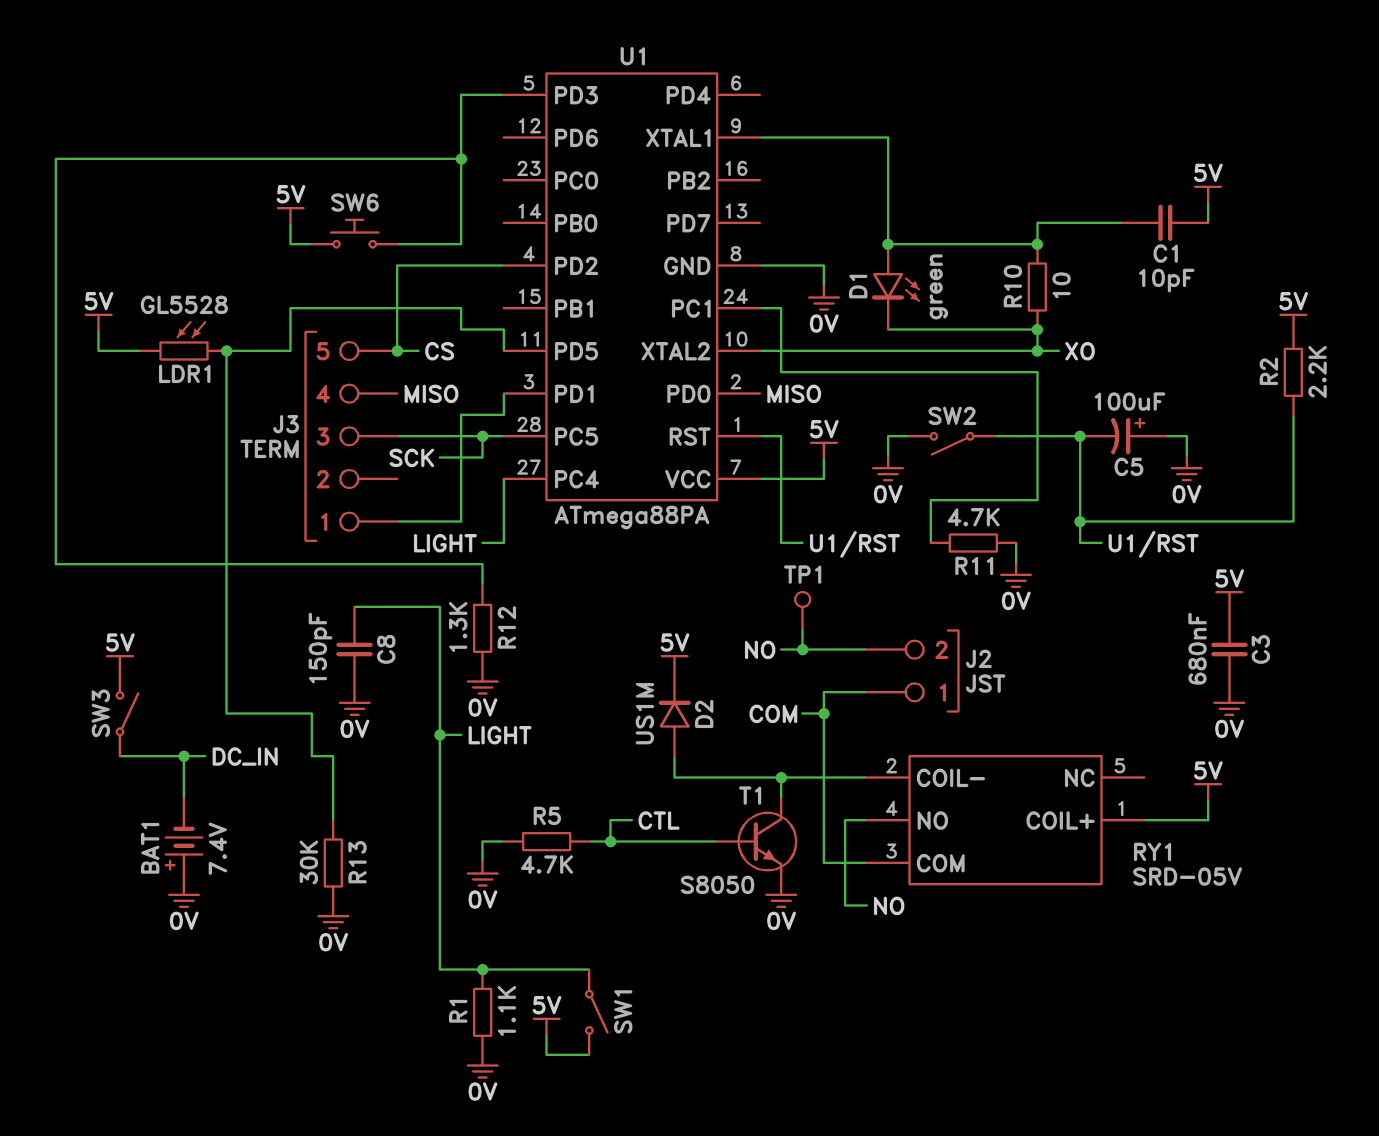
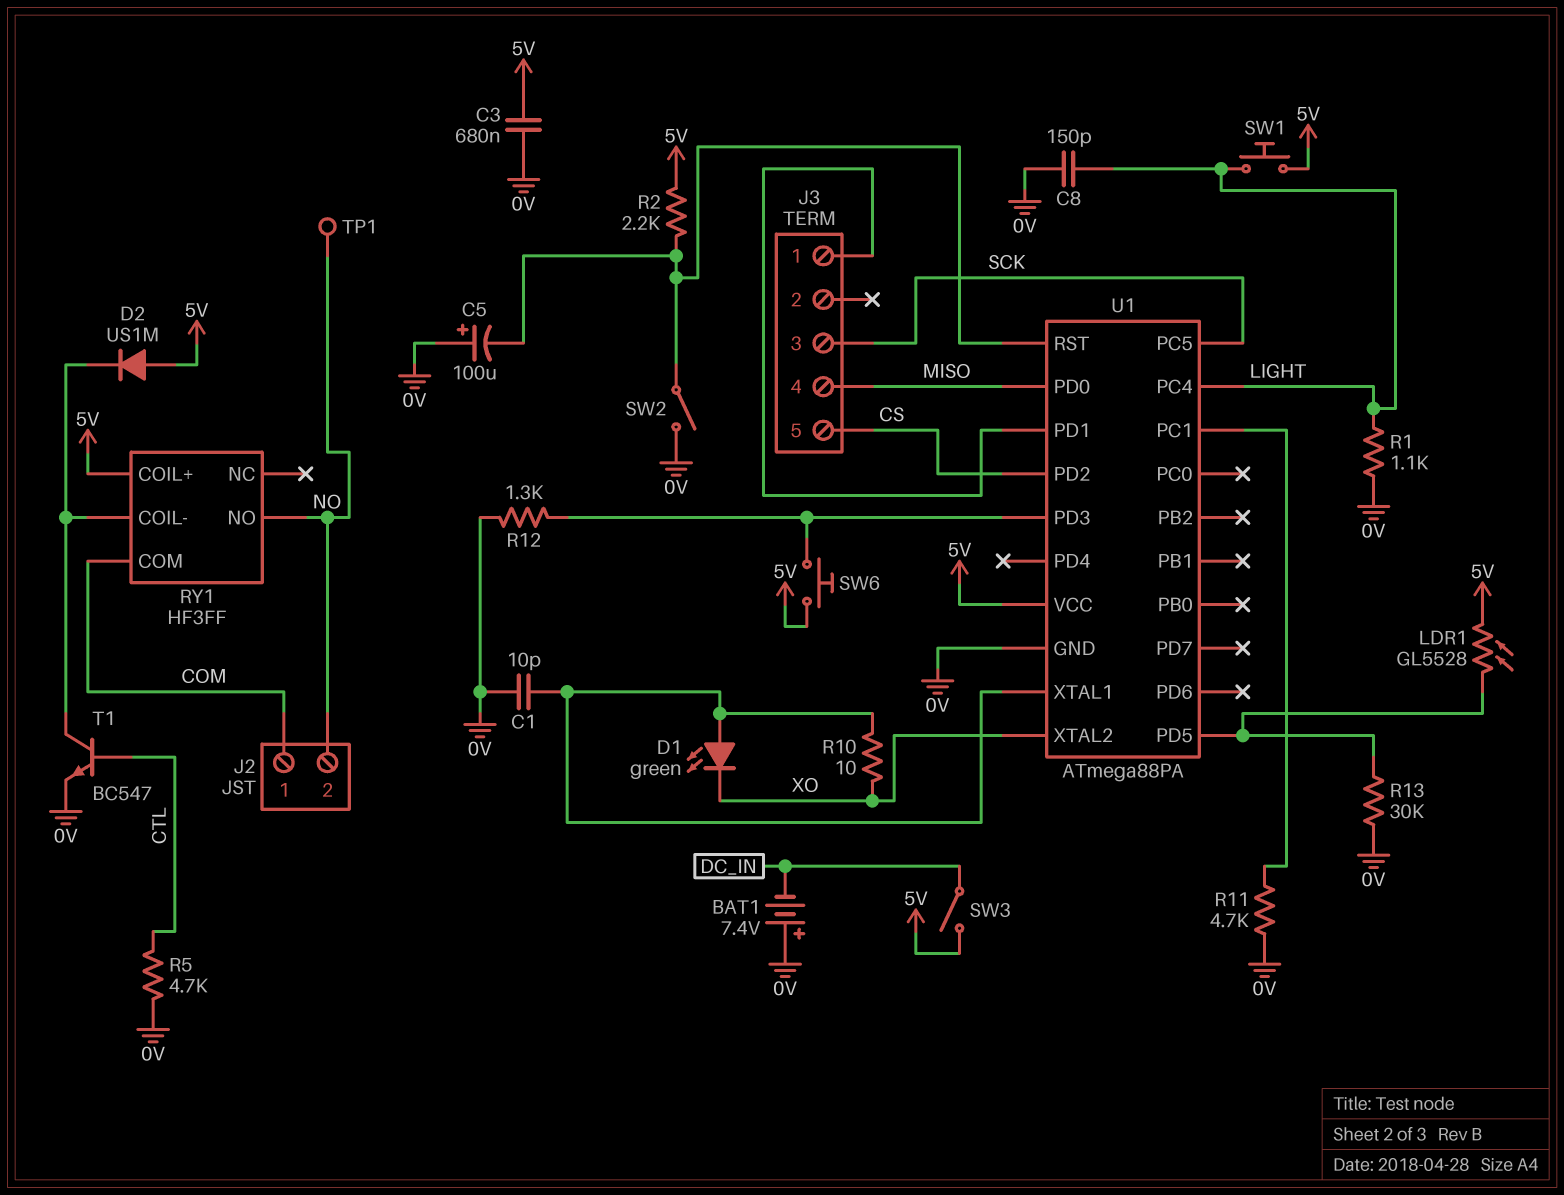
C1: 10pF (5V, U1/XTAL1) -> 10pF (0V, U1/XTAL1)
D2: diode US1M (A RY1/COIL-, K 5V) -> diode US1M (A 5V, K RY1/COIL-)
RY1: SRD-05V -> HF3FF
SW1: switch (5V, LIGHT) -> button (5V, LIGHT)
T1: NPN S8050 (B CTL, C RY1/COIL-, E 0V) -> NPN BC547 (B CTL, C RY1/COIL-, E 0V)

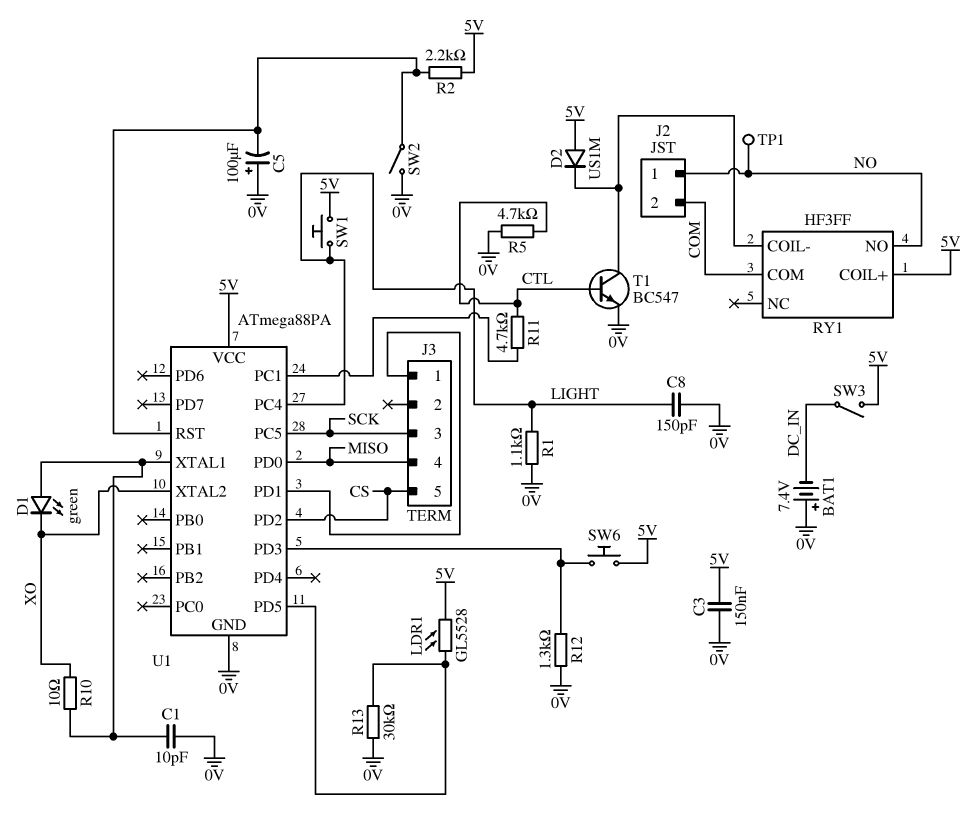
C3: 680nF (0V, 5V) -> 150nF (0V, 5V)
J2 pin 1: COM -> NO
J2 pin 2: NO -> COM
R11: 4.7k (0V, U1/PC1) -> 4.7k (CTL, U1/PC1)

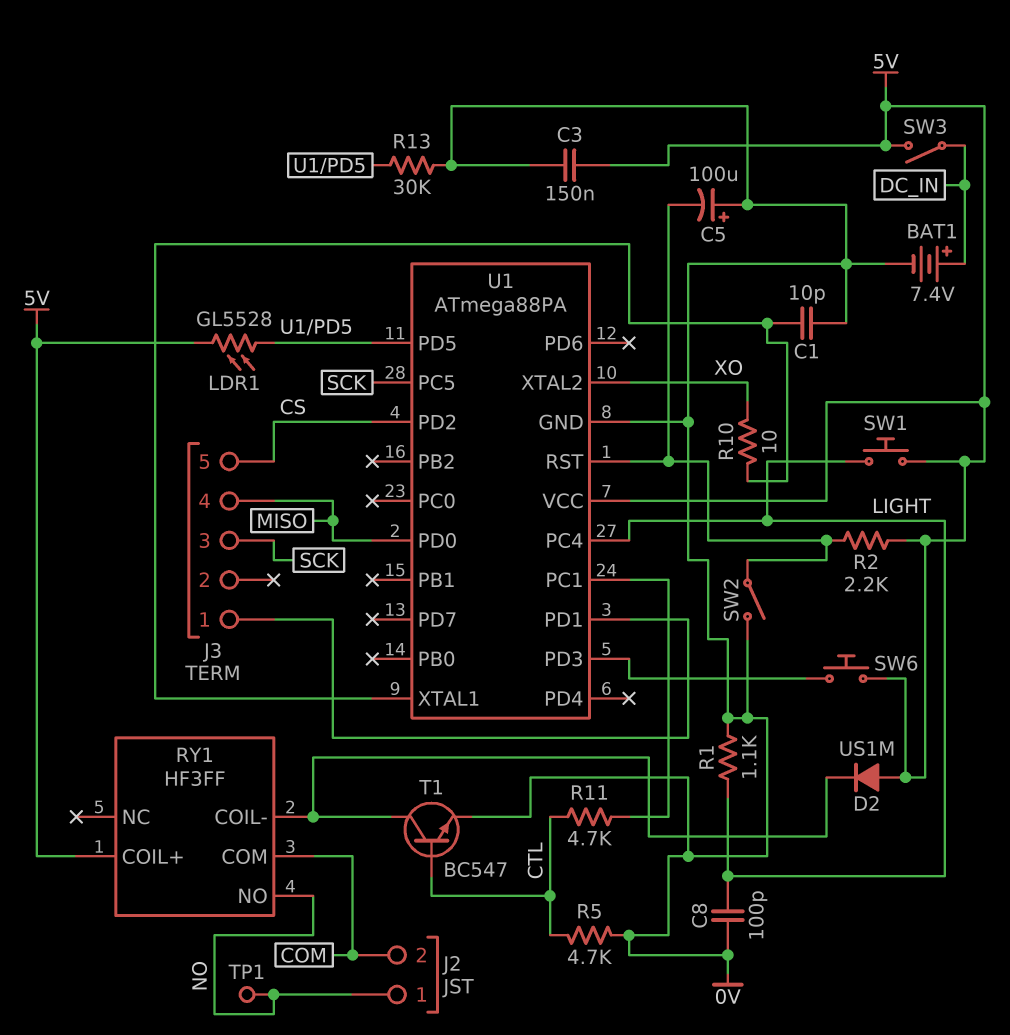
BAT1: 7.4V (plus 0V, minus DC_IN) -> 7.4V (plus DC_IN, minus 0V)
C8: 150pF (0V, LIGHT) -> 100pF (0V, LIGHT)
D1: LED green (A U1/XTAL1, K XO) -> none
R12: 1.3k (0V, U1/PD3) -> none

